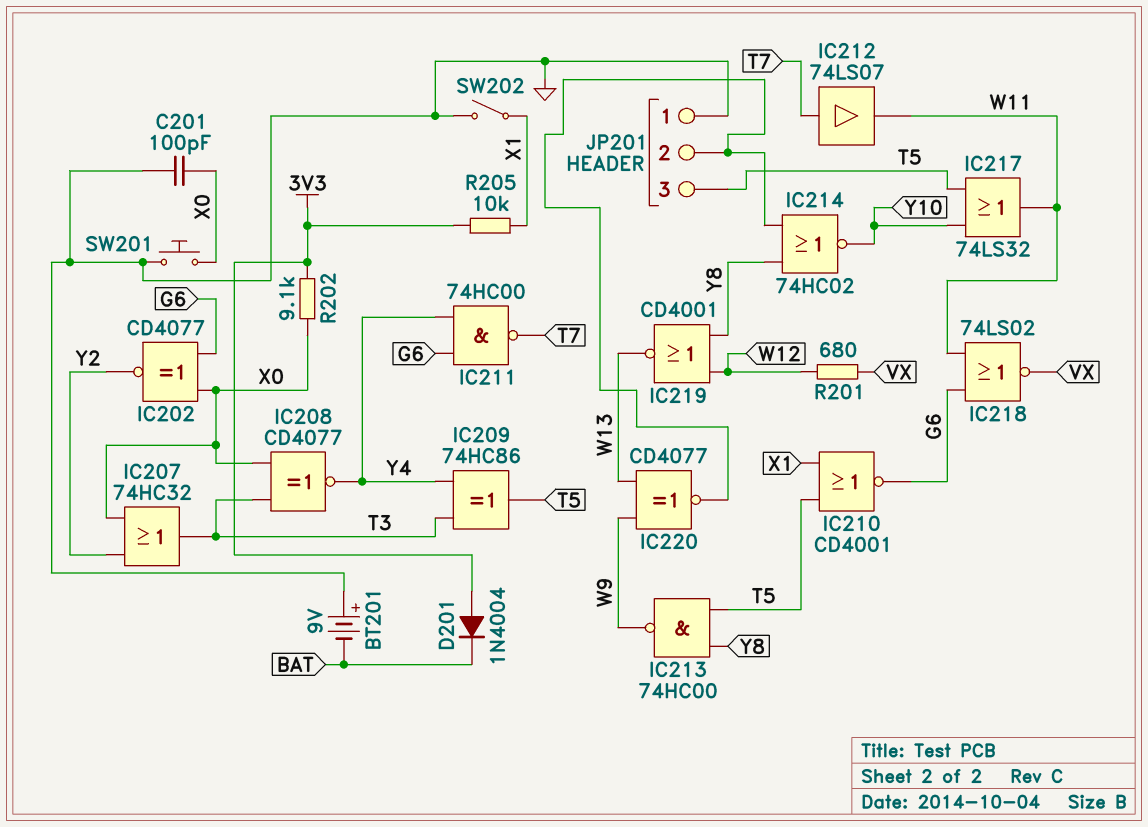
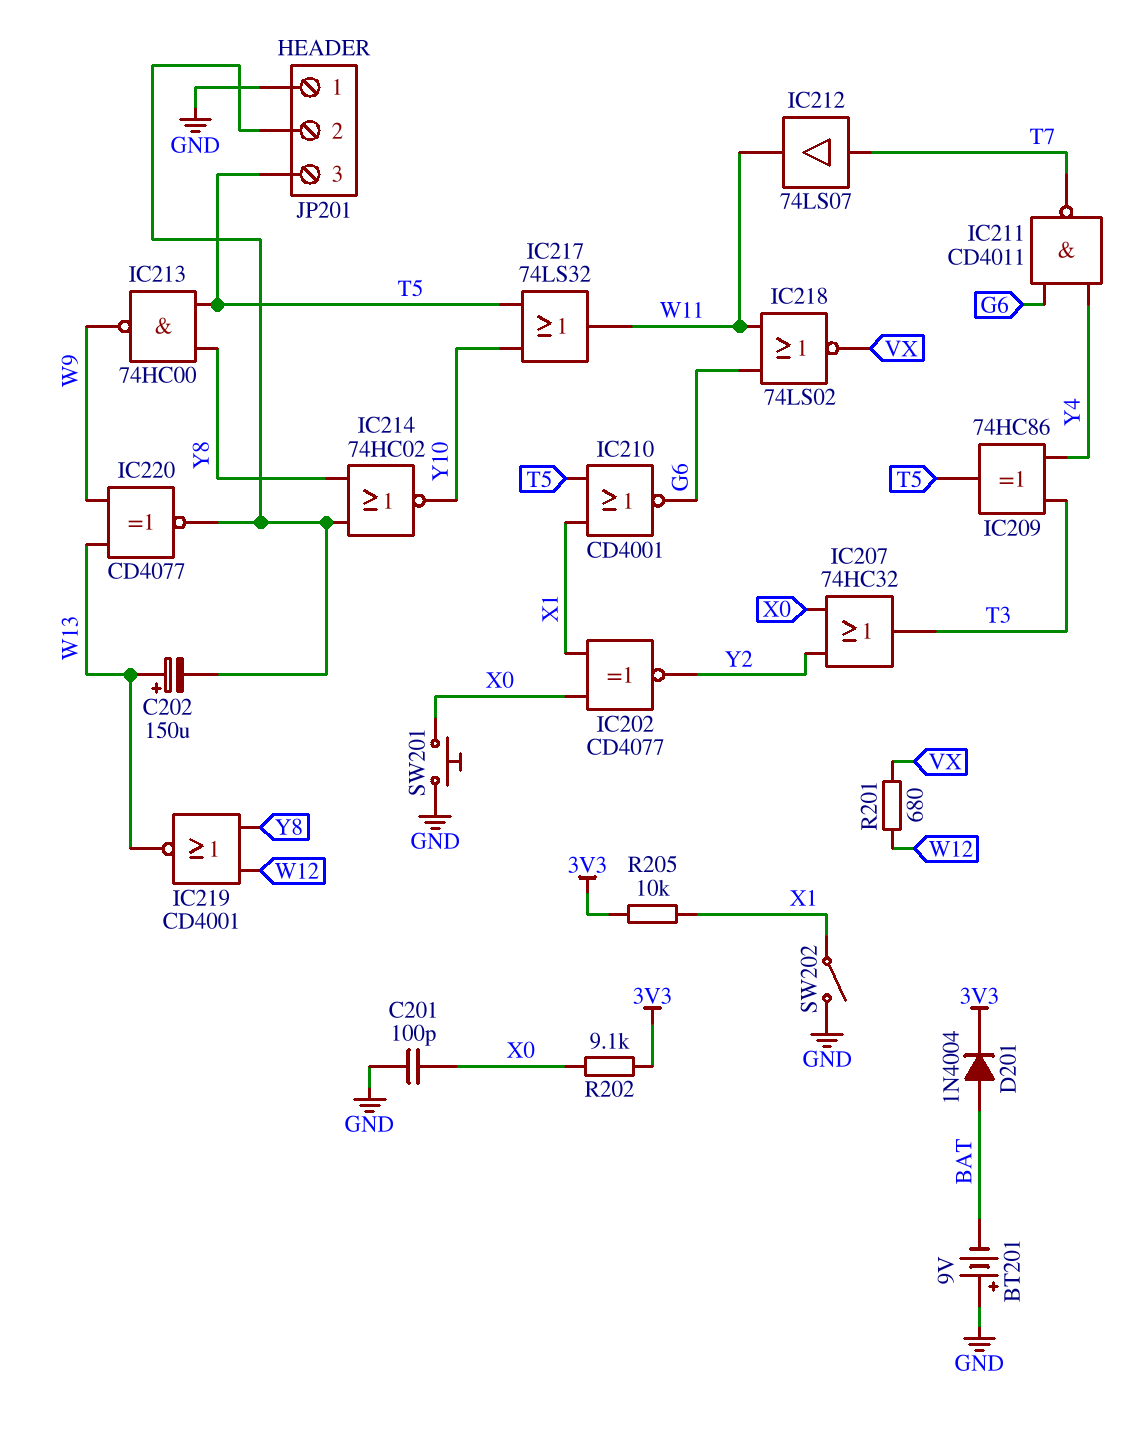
C202: none -> 150uF (plus W13, minus JP201/2)
D201: diode 1N4004 (A 3V3, K BAT) -> diode 1N4004 (A BAT, K 3V3)
IC202: XNOR CD4077 (in G6, in X0, out Y2) -> XNOR CD4077 (in X0, in X1, out Y2)
IC208: XNOR CD4077 (in T3, in X0, out Y4) -> none
IC211: NAND 74HC00 (in G6, in Y4, out T7) -> NAND CD4011 (in G6, in Y4, out T7)

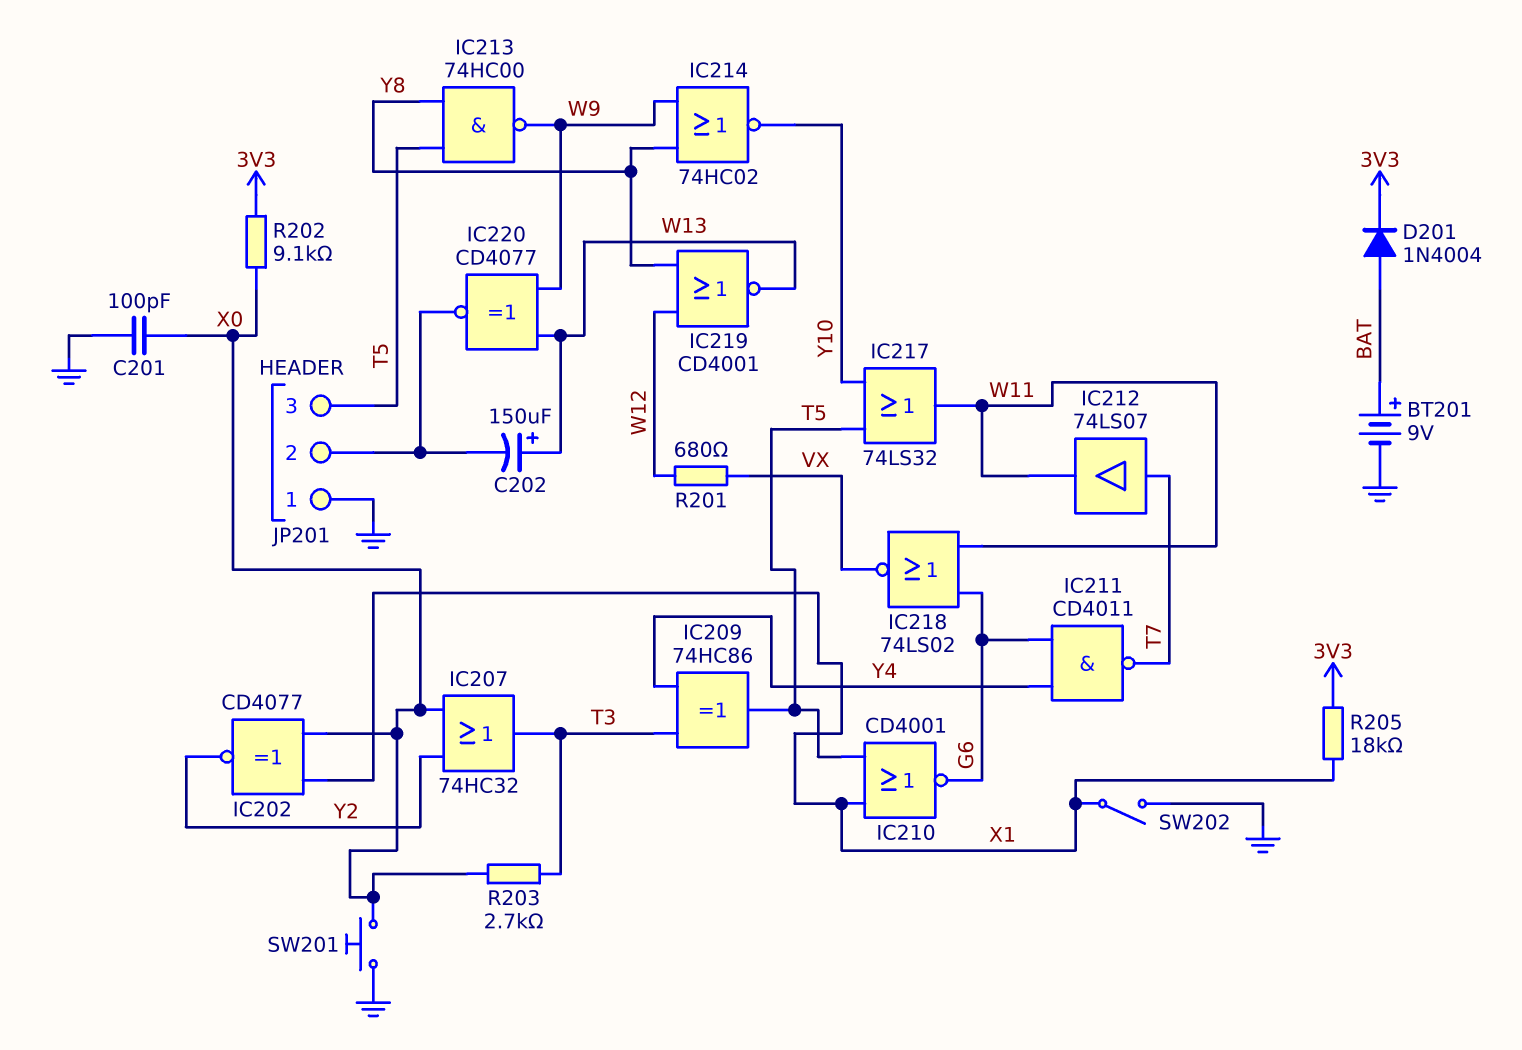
BT201: 9V (plus GND, minus BAT) -> 9V (plus BAT, minus GND)
IC214: NOR 74HC02 (in JP201/2, in Y8, out Y10) -> NOR 74HC02 (in W9, in Y8, out Y10)
R203: none -> 2.7k (T3, X0)
R205: 10k (3V3, X1) -> 18k (3V3, X1)

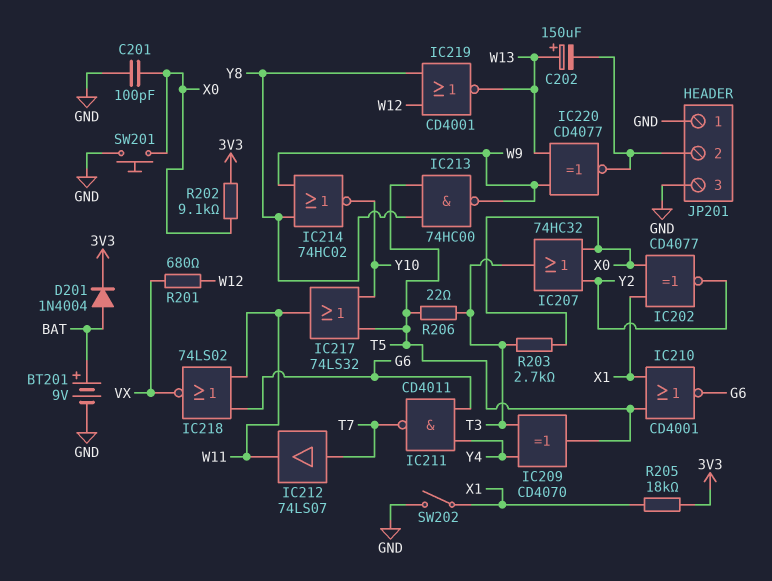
IC209: XOR 74HC86 (in T3, in Y4, out T5) -> XOR CD4070 (in T3, in Y4, out T5)
JP201 pin 3: T5 -> GND
R206: none -> 22 (T3, T5)

